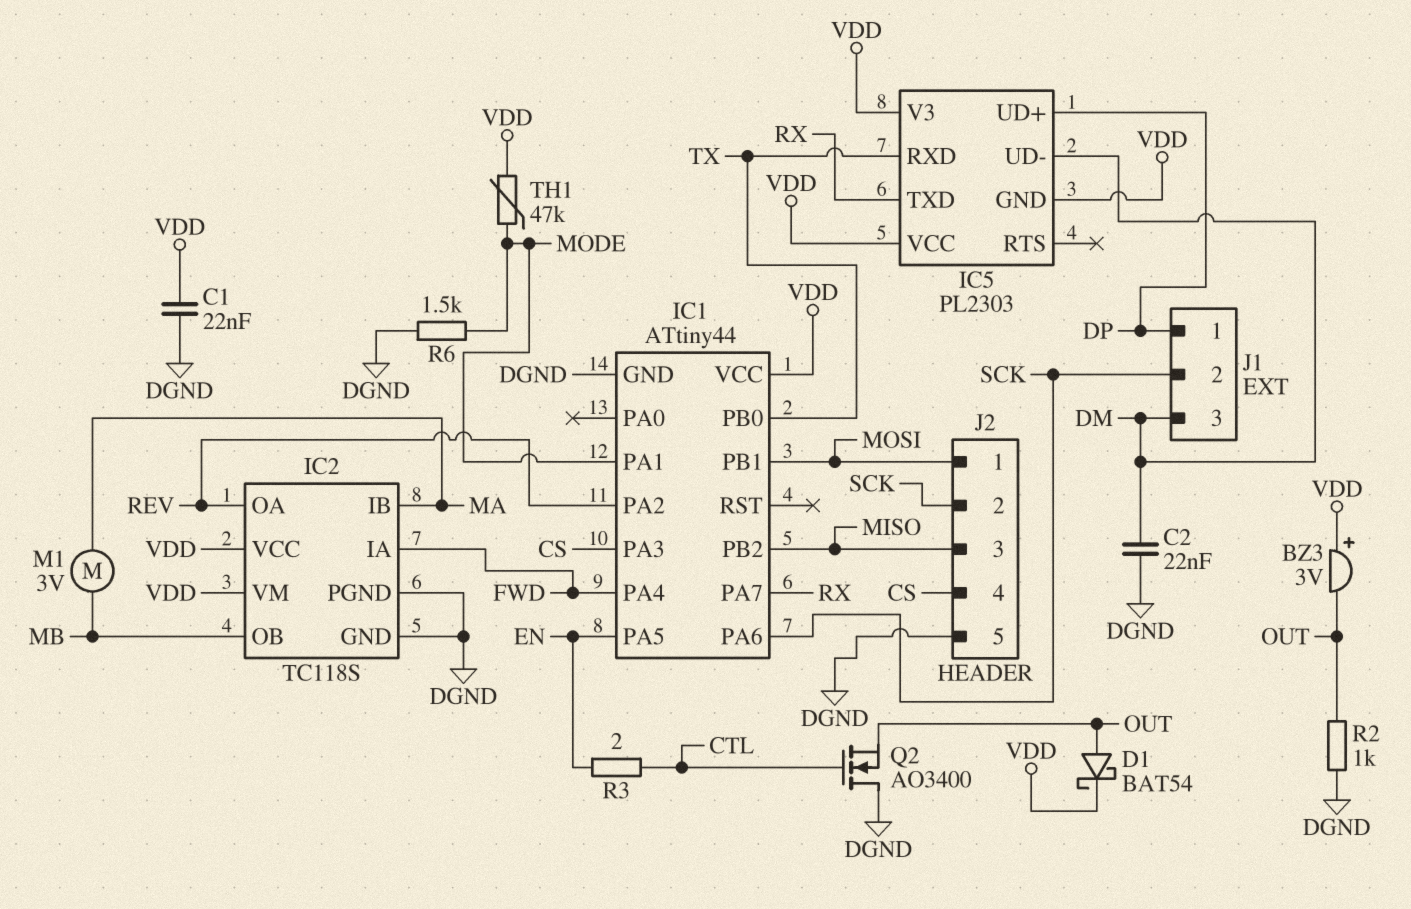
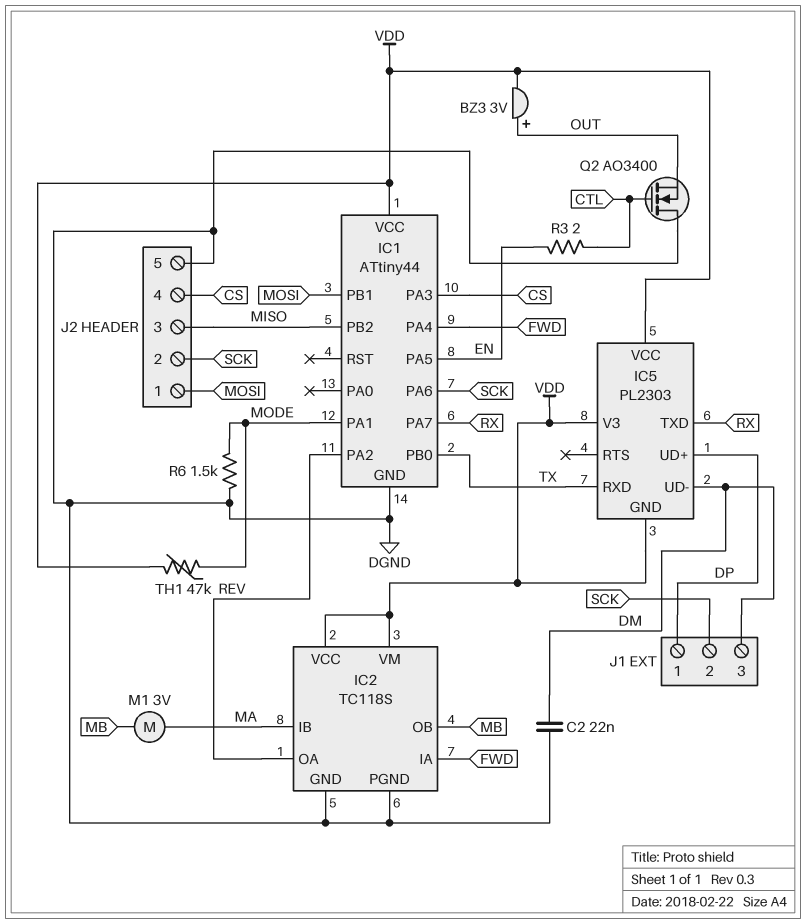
BZ3: buzzer 3V (plus VDD, minus OUT) -> buzzer 3V (plus OUT, minus VDD)
C1: 22nF (DGND, VDD) -> none
D1: schottky BAT54 (A OUT, K VDD) -> none
R2: 1k (DGND, OUT) -> none

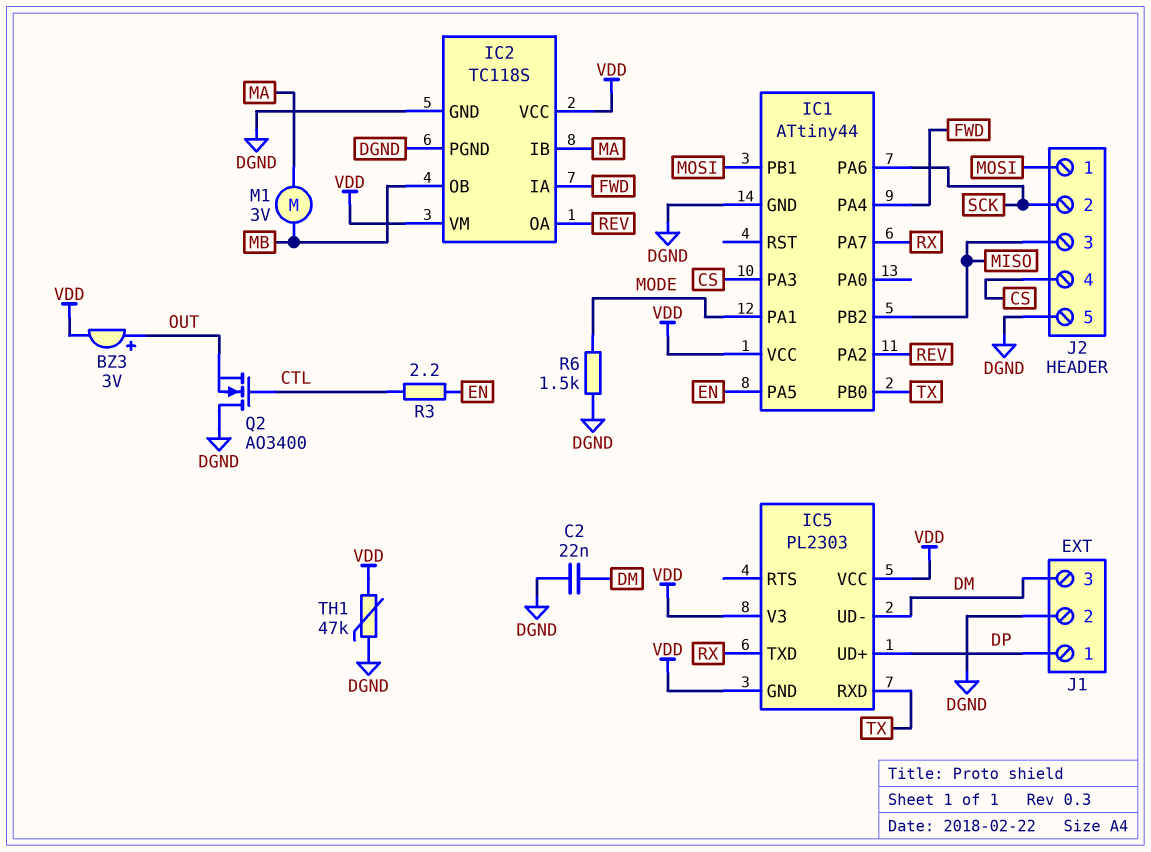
J1 pin 2: SCK -> DGND
R3: 2 (CTL, EN) -> 2.2 (CTL, EN)
TH1: 47k (MODE, VDD) -> 47k (DGND, VDD)

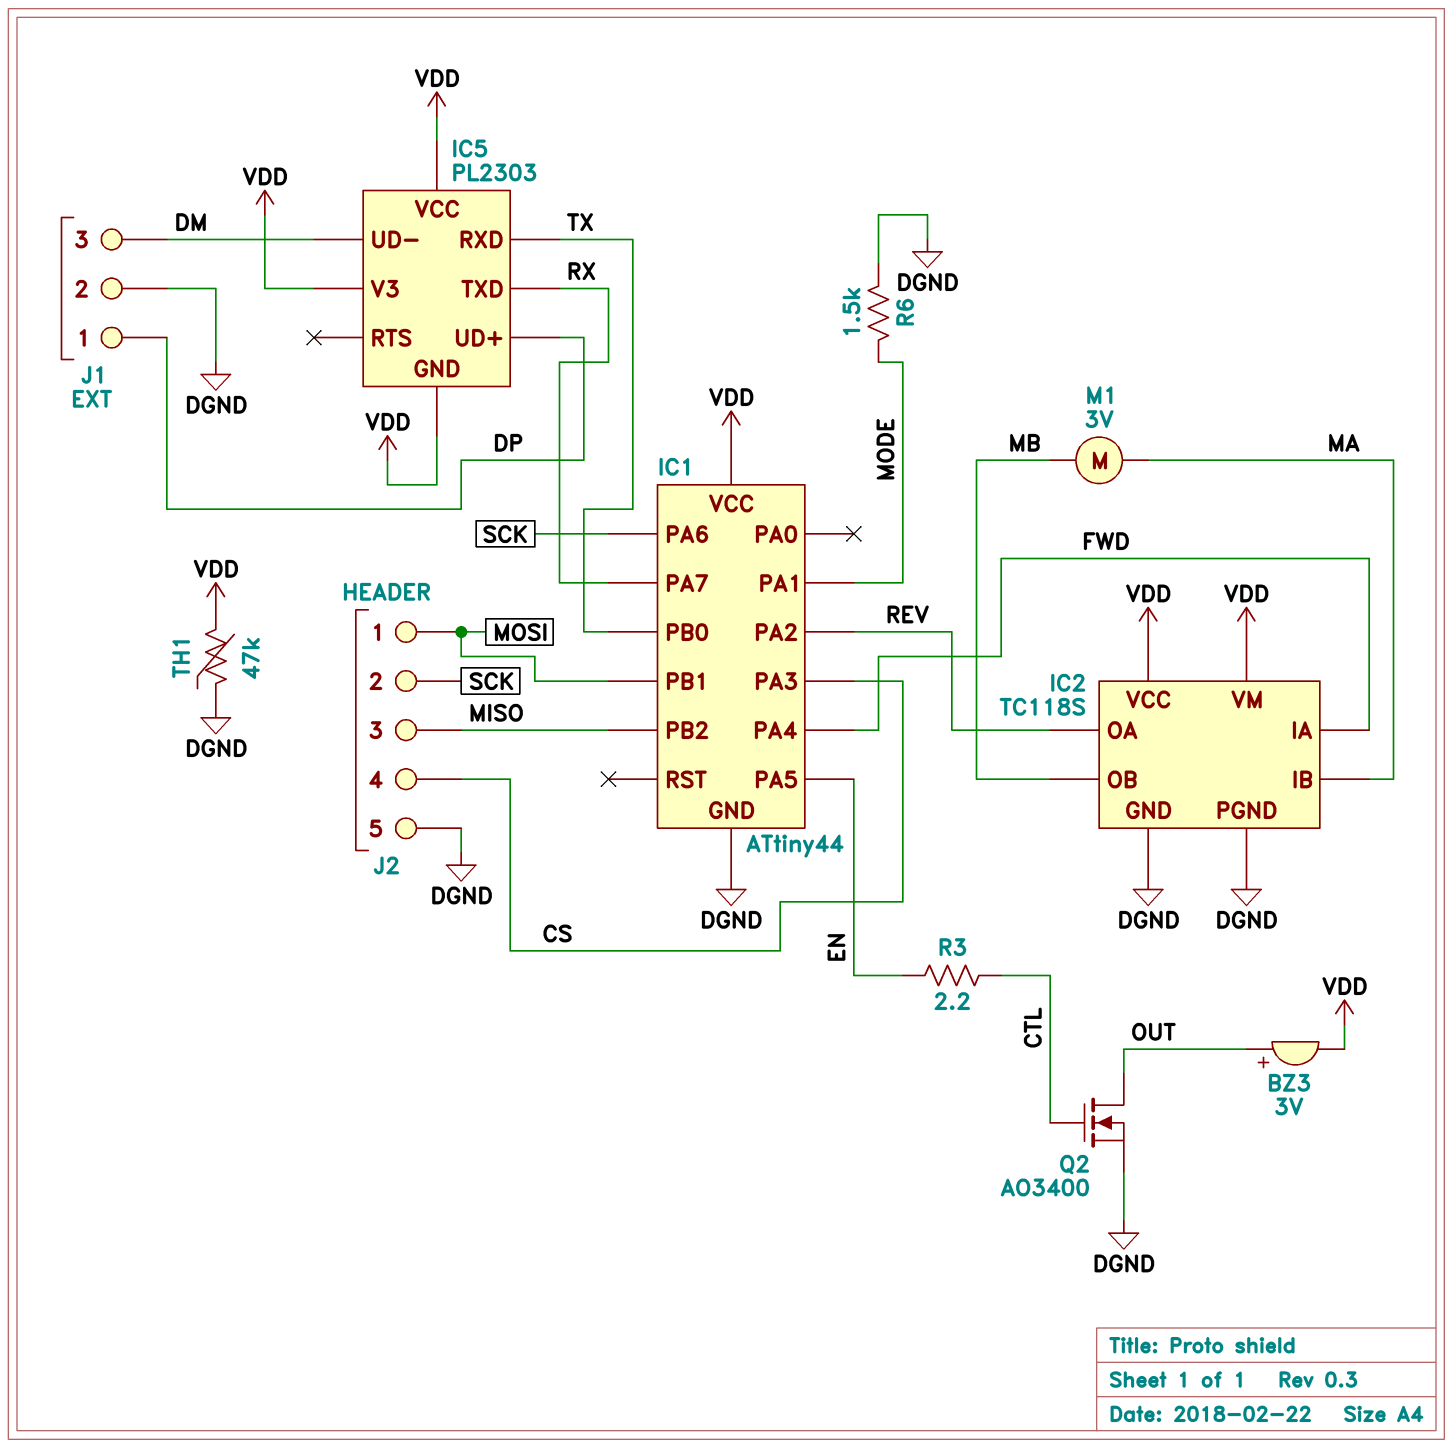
C2: 22nF (DGND, DM) -> none
Q2: NMOS AO3400 (G CTL, D DGND, S OUT) -> NMOS AO3400 (G CTL, D OUT, S DGND)

